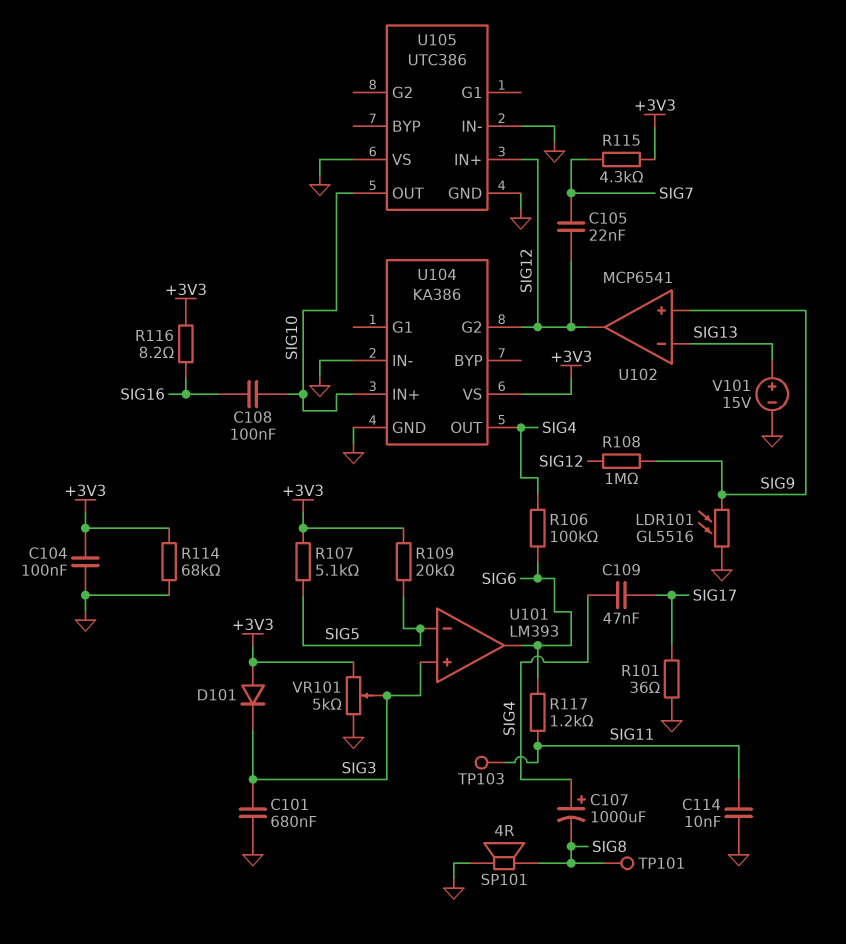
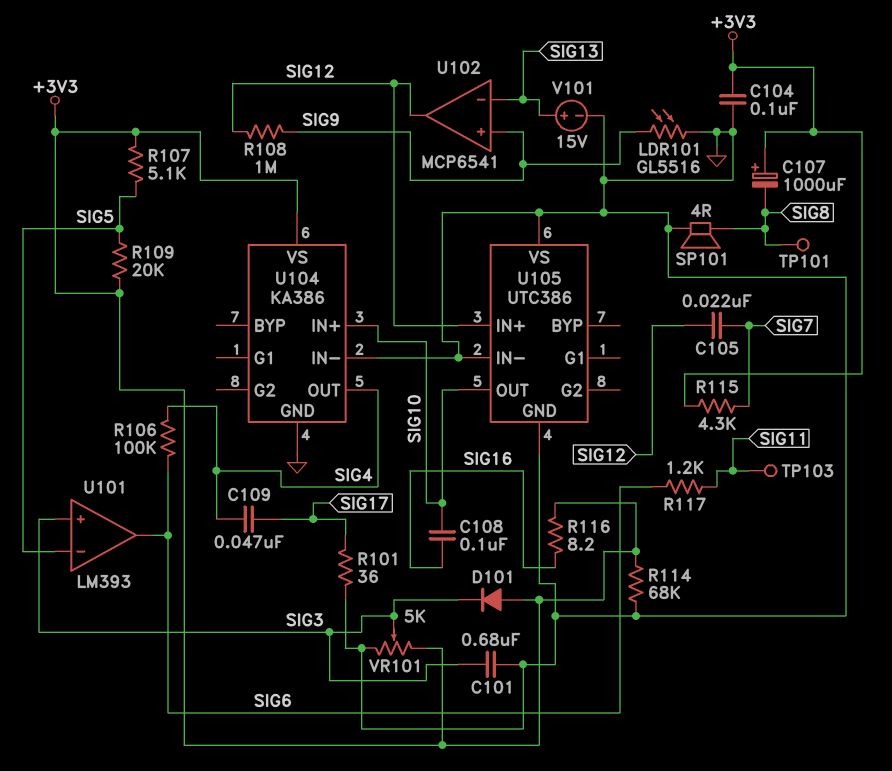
C107: 1000uF (plus SIG4, minus SIG8) -> 1000uF (plus +3V3, minus SIG8)
C114: 10nF (GND, SIG11) -> none
U104 pin G2: SIG12 -> none

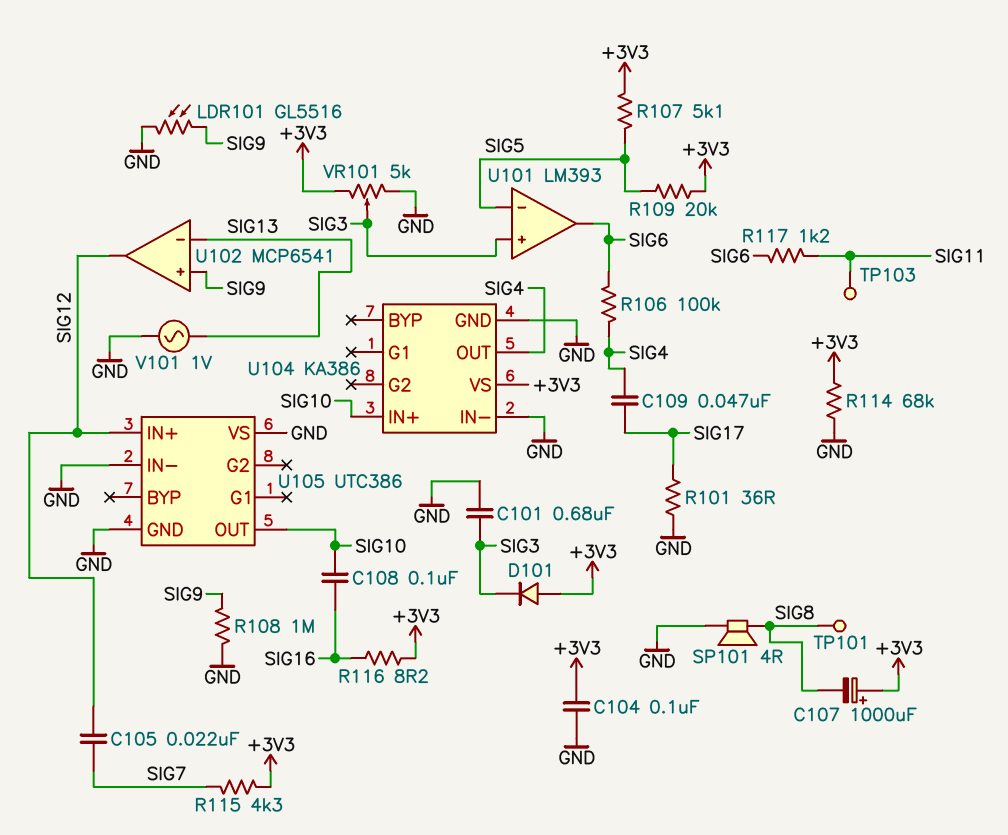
R108: 1M (SIG9, SIG12) -> 1M (GND, SIG9)
V101: 15V (plus SIG13, minus GND) -> AC 1V (GND, SIG13)

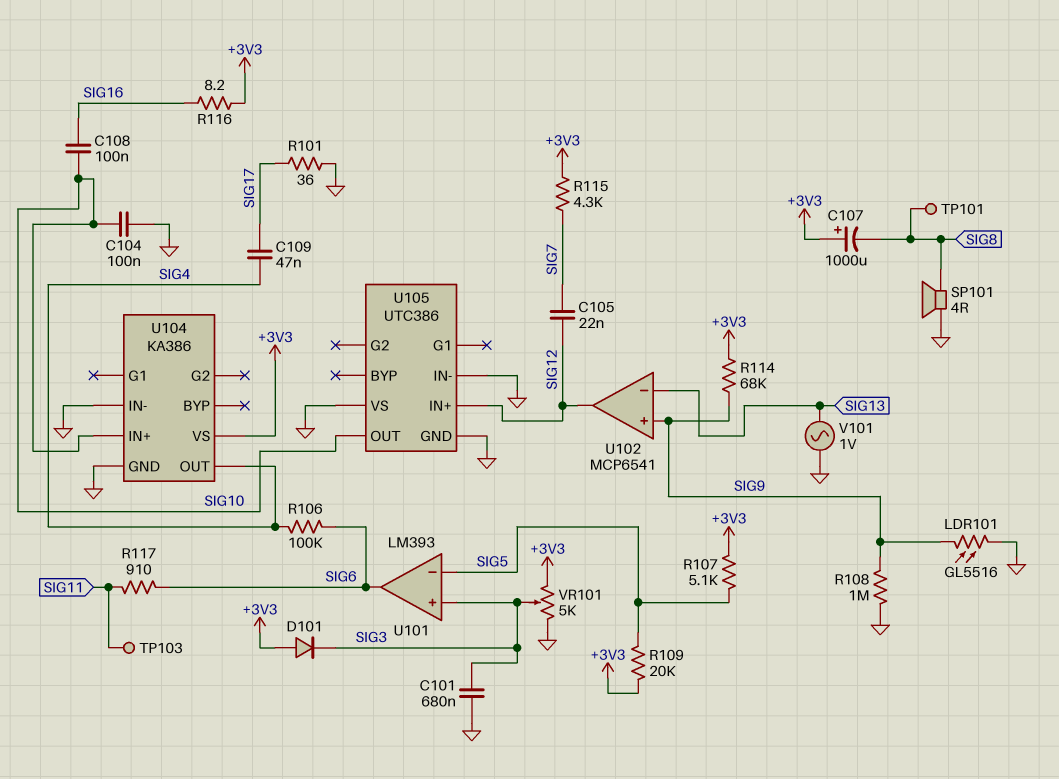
C104: 100nF (+3V3, GND) -> 100nF (GND, SIG10)
R114: 68k (+3V3, GND) -> 68k (+3V3, SIG9)
R117: 1.2k (SIG6, SIG11) -> 910 (SIG6, SIG11)

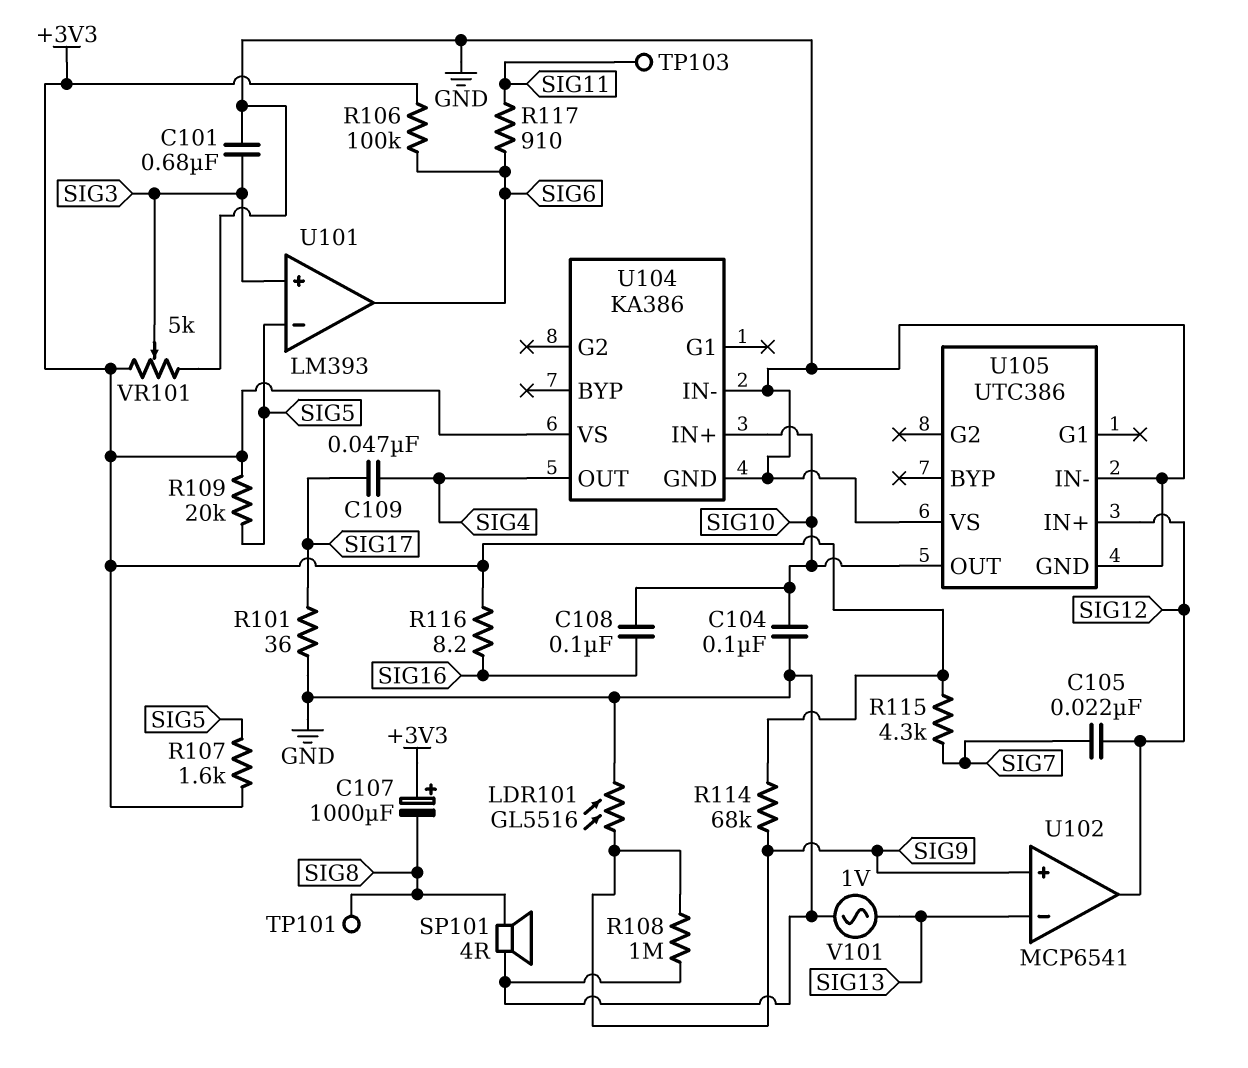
D101: diode (A +3V3, K SIG3) -> none
R106: 100k (SIG4, SIG6) -> 100k (+3V3, SIG6)
R107: 5.1k (+3V3, SIG5) -> 1.6k (+3V3, SIG5)

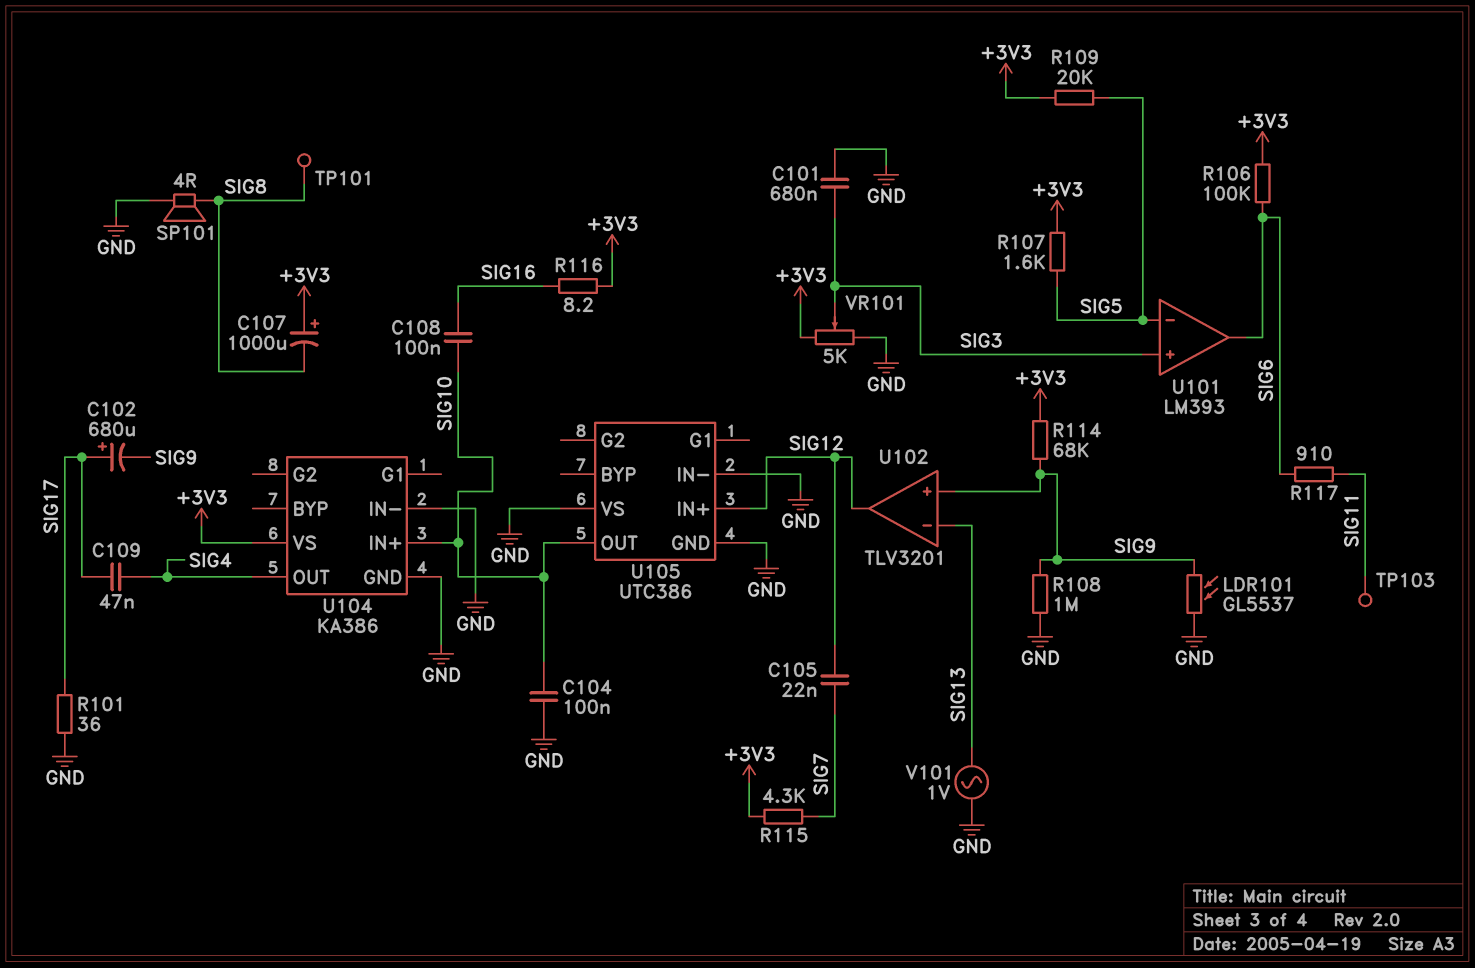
C102: none -> 680uF (plus SIG17, minus SIG9)
LDR101: GL5516 (GND, SIG9) -> GL5537 (GND, SIG9)
U102: MCP6541 -> TLV3201

